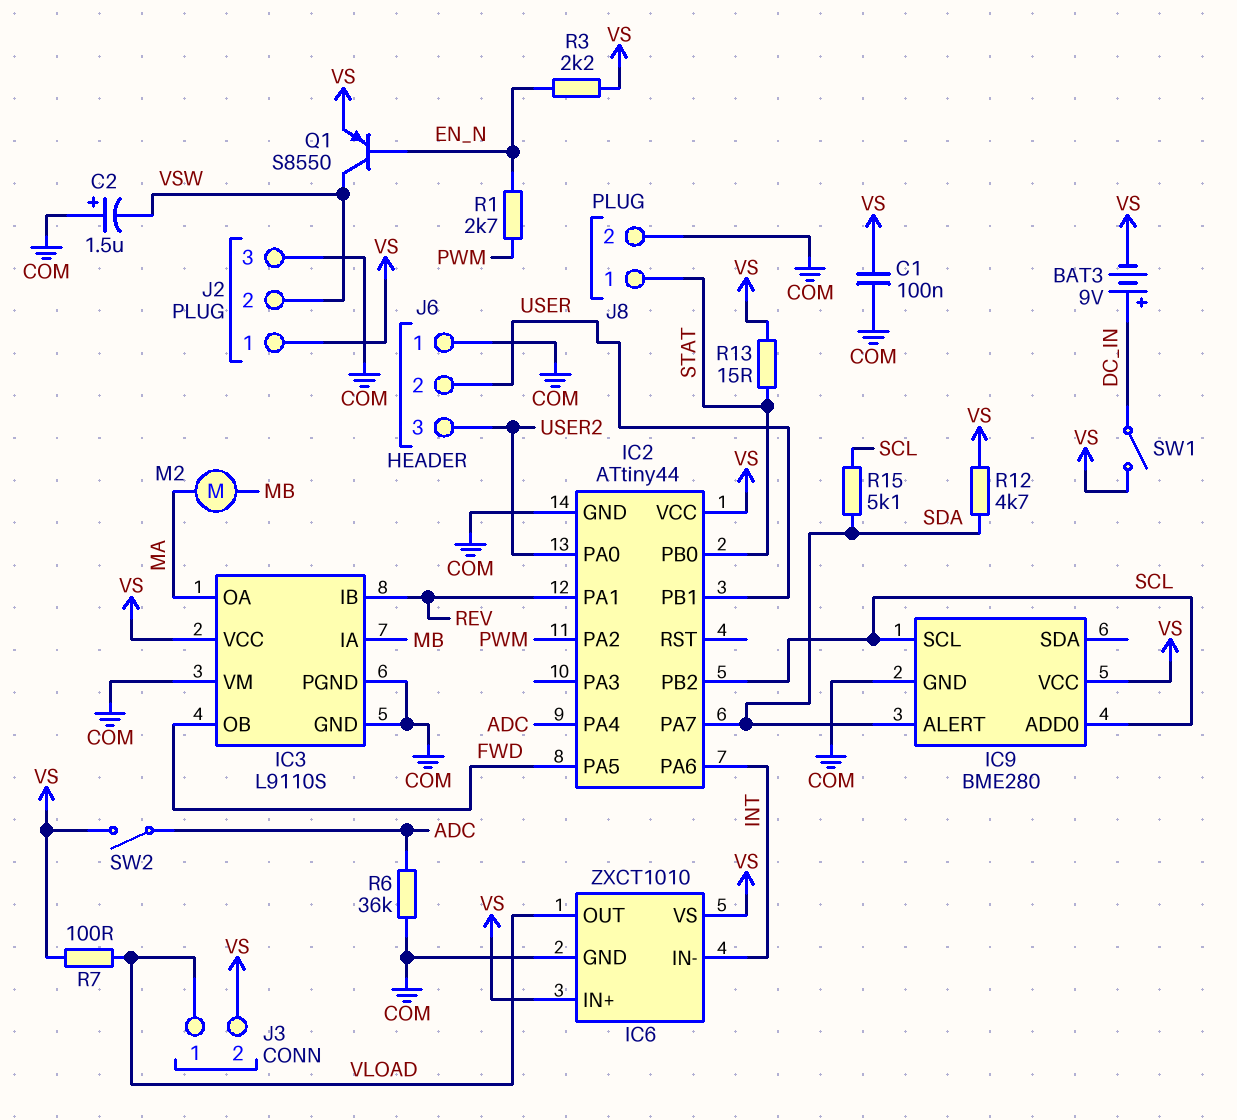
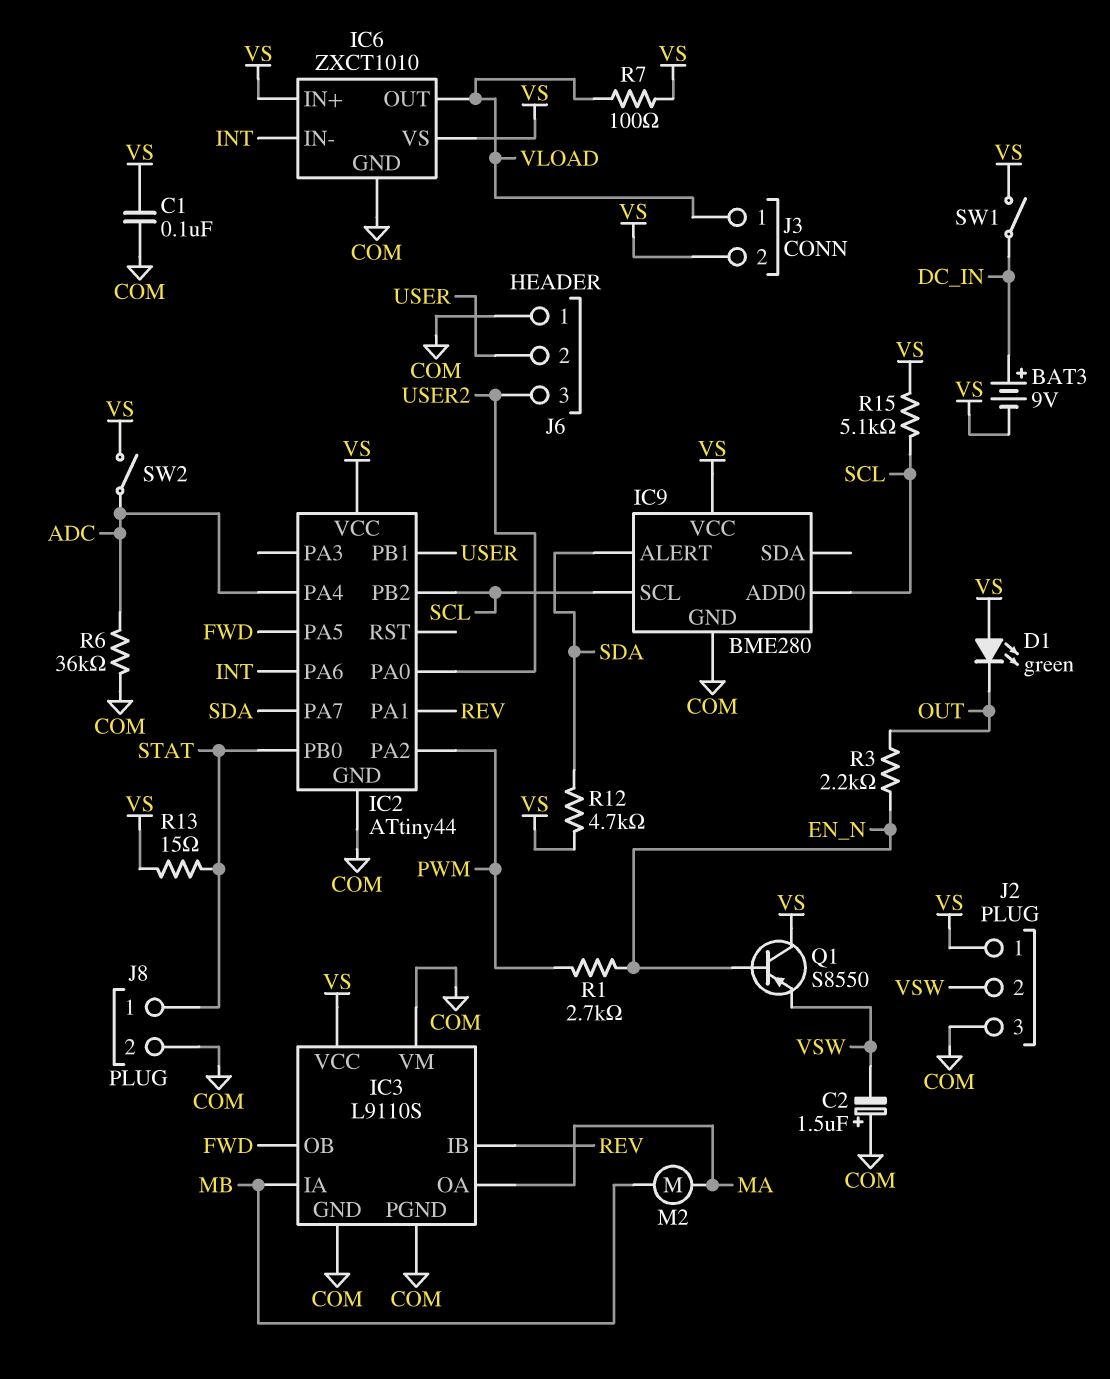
D1: none -> LED green (A VS, K OUT)
Q1: PNP S8550 (B EN_N, C VSW, E VS) -> PNP S8550 (B EN_N, C VS, E VSW)
R3: 2.2k (EN_N, VS) -> 2.2k (EN_N, OUT)
R15: 5.1k (SCL, SDA) -> 5.1k (SCL, VS)

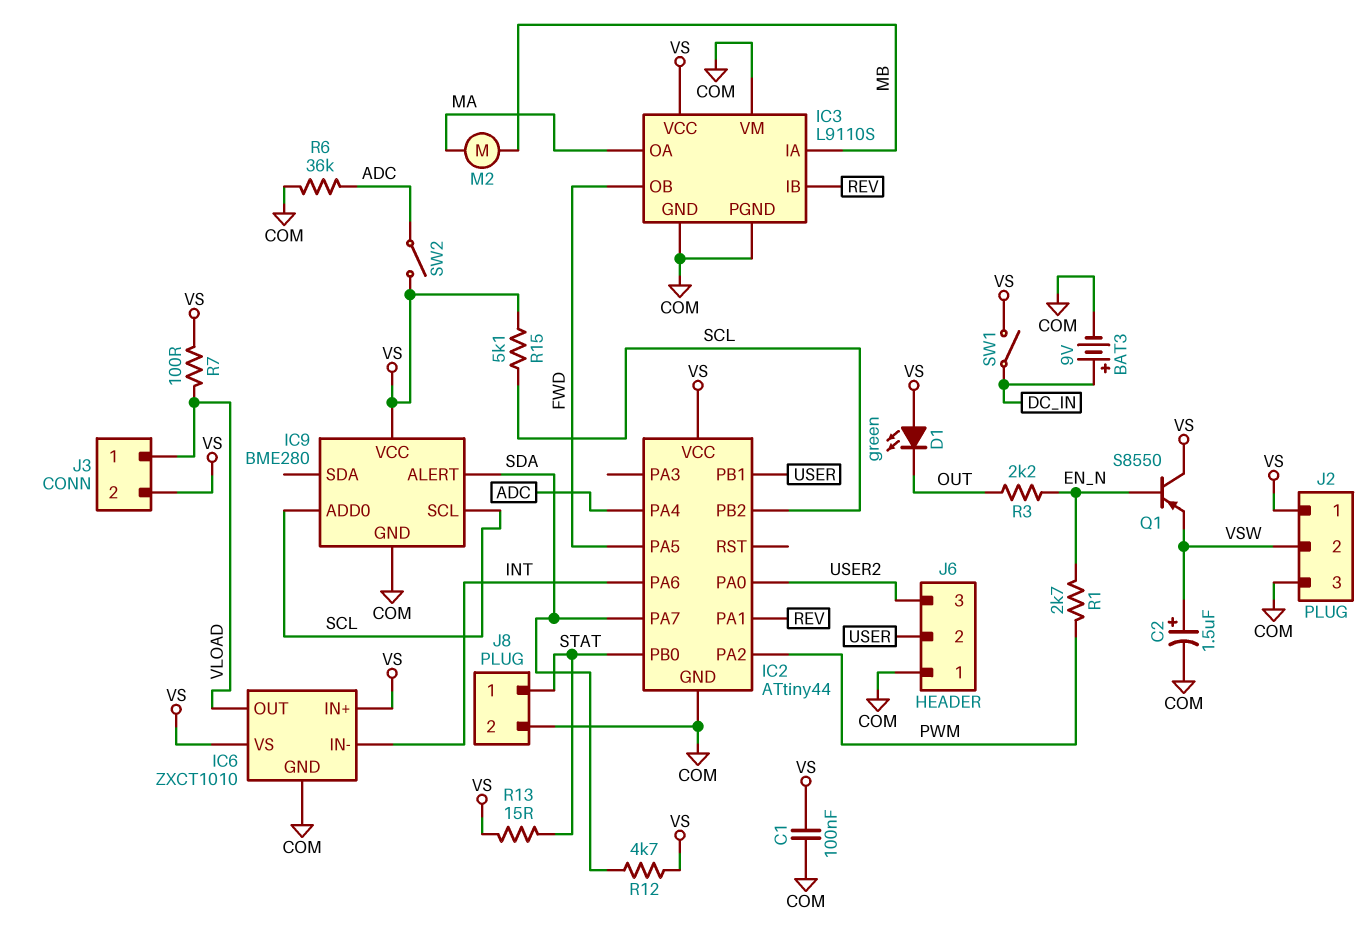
BAT3: 9V (plus DC_IN, minus VS) -> 9V (plus DC_IN, minus COM)
C2: 1.5uF (plus COM, minus VSW) -> 1.5uF (plus VSW, minus COM)

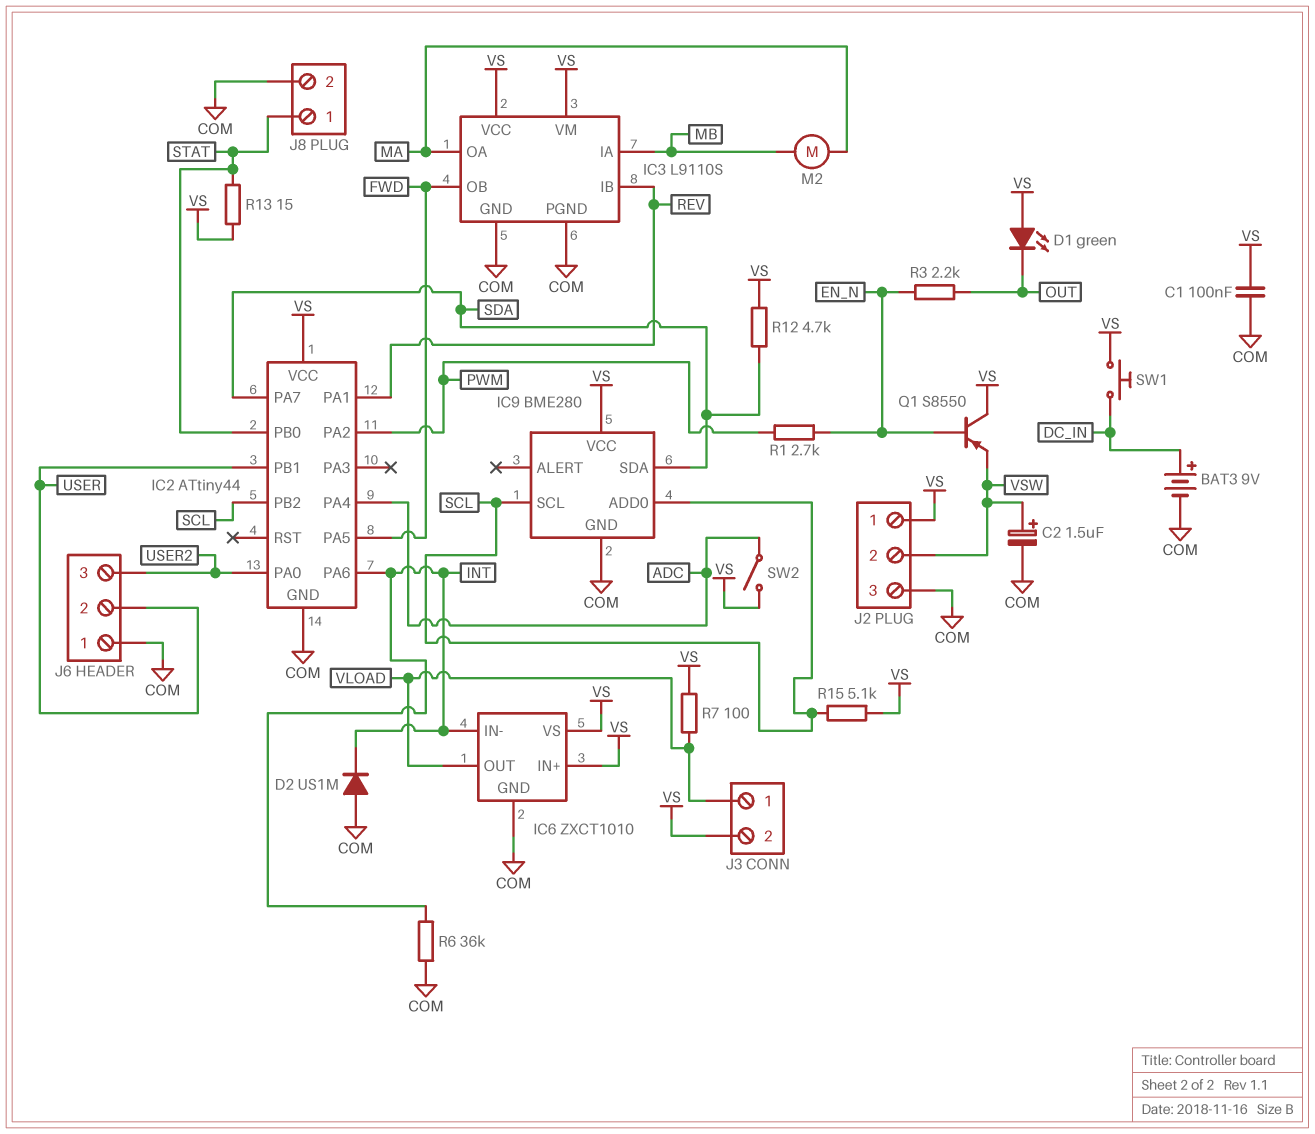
D2: none -> diode US1M (A COM, K INT)
IC3 pin VM: COM -> VS
IC9 pin ALERT: SDA -> none
IC9 pin SDA: none -> SDA
R6: 36k (ADC, COM) -> 36k (COM, INT)
SW1: switch (DC_IN, VS) -> button (DC_IN, VS)

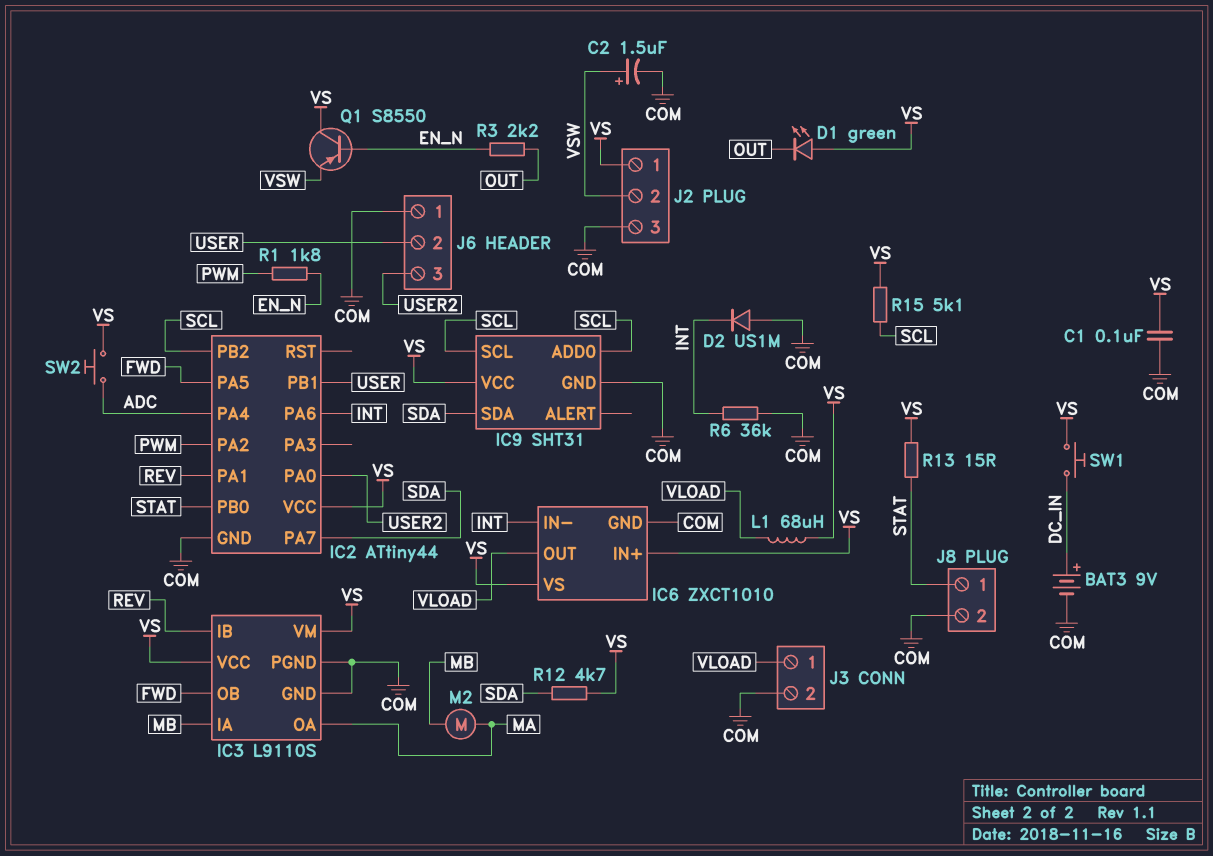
IC9: BME280 -> SHT31
J3 pin 2: VS -> COM
L1: none -> 68uH (VLOAD, VS)
R1: 2.7k (EN_N, PWM) -> 1.8k (EN_N, PWM)
R7: 100 (VLOAD, VS) -> none
SW2: switch (ADC, VS) -> button (ADC, VS)

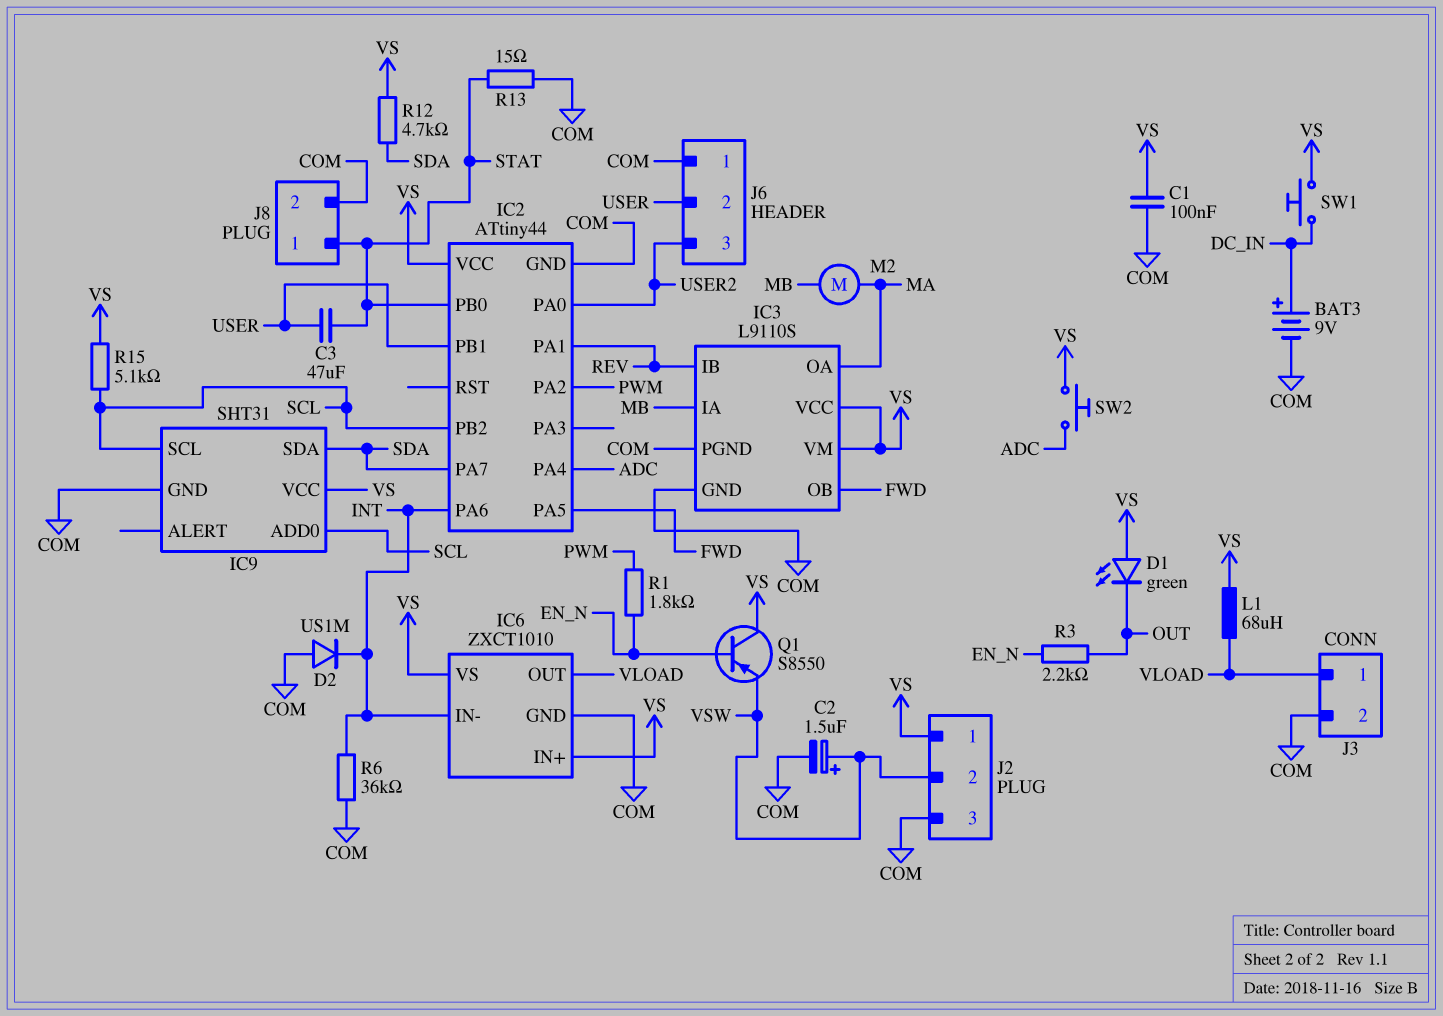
C3: none -> 47uF (STAT, USER)
R13: 15 (STAT, VS) -> 15 (COM, STAT)

